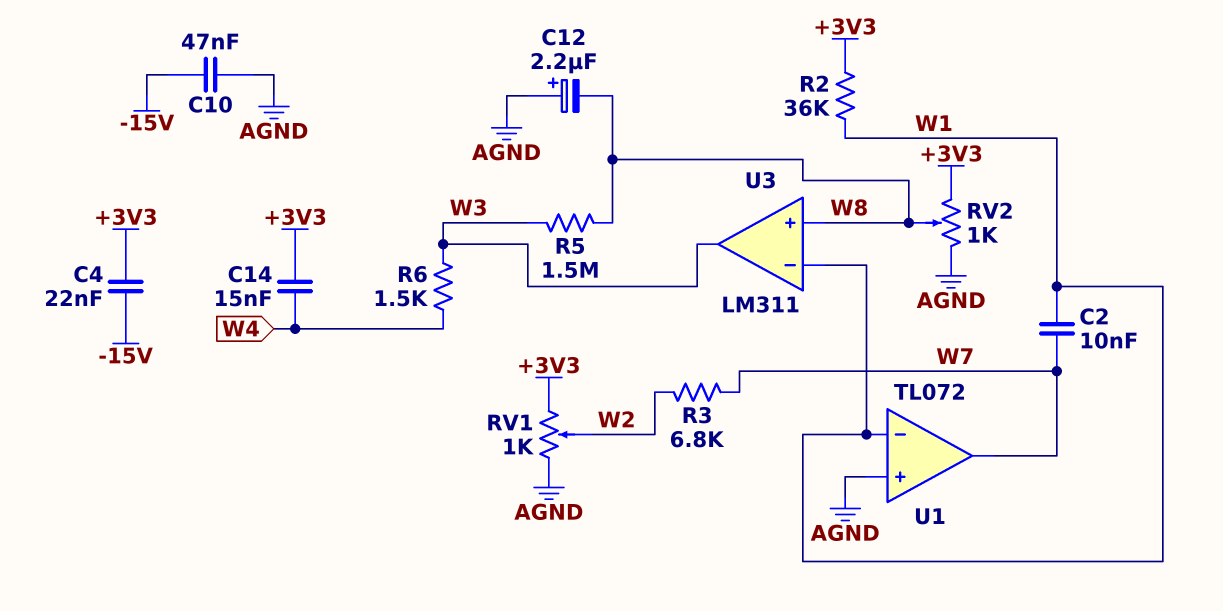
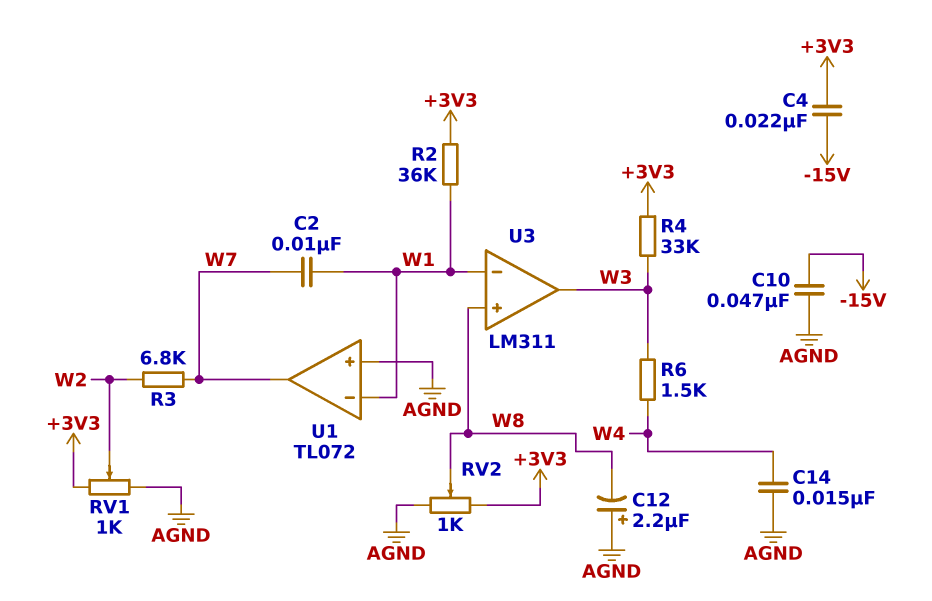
C14: 15nF (+3V3, W4) -> 15nF (AGND, W4)
R4: none -> 33k (+3V3, W3)
R5: 1.5M (W3, W8) -> none

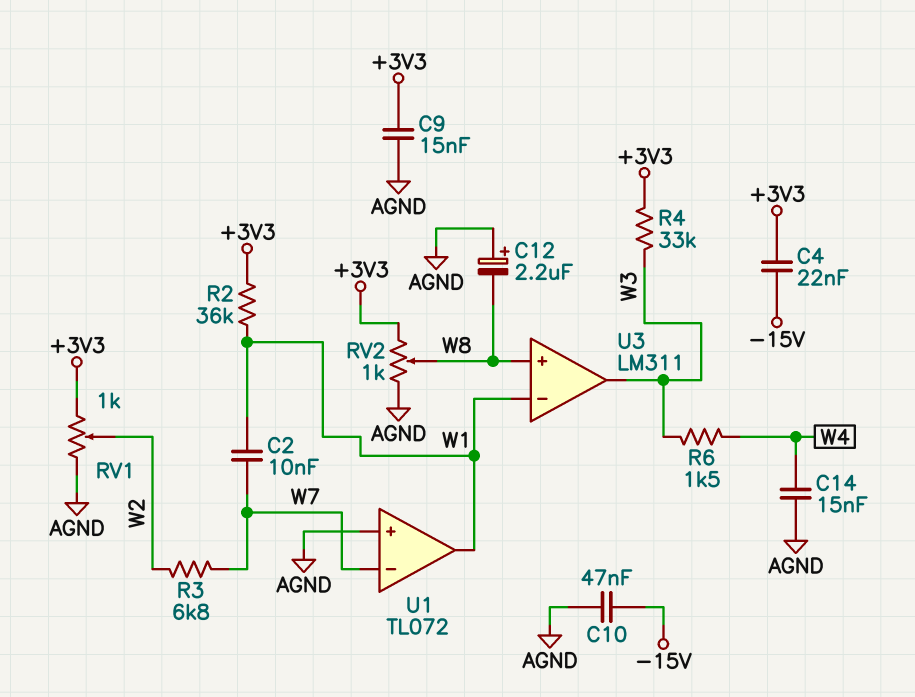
C9: none -> 15nF (+3V3, AGND)
U1 pin in-: W1 -> W7
U1 pin out: W7 -> W1

